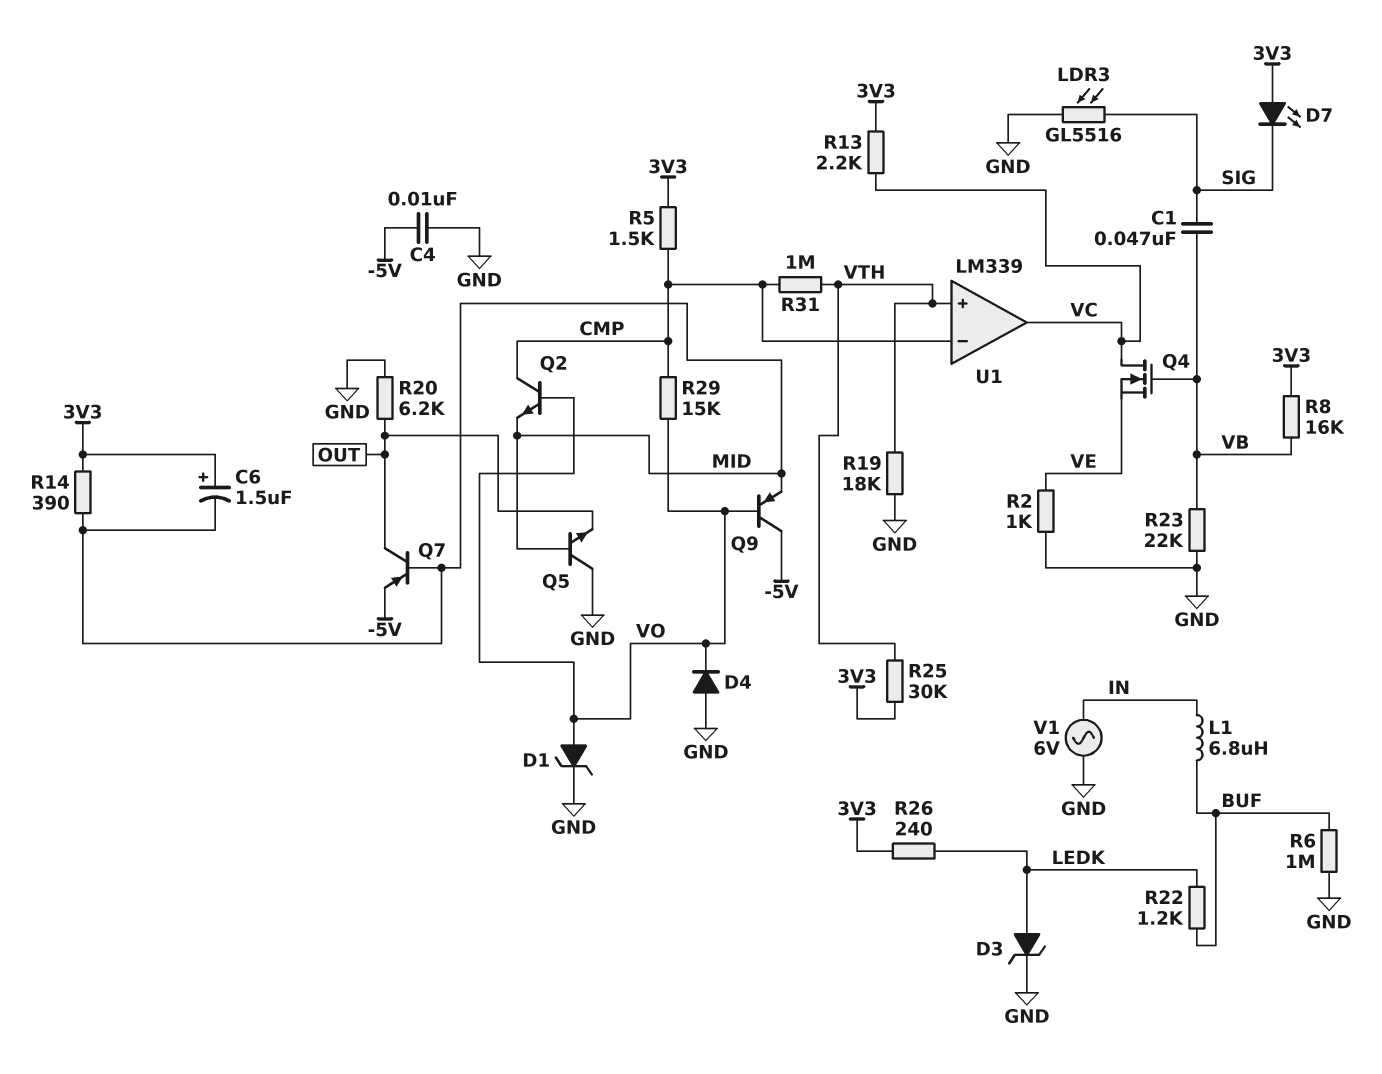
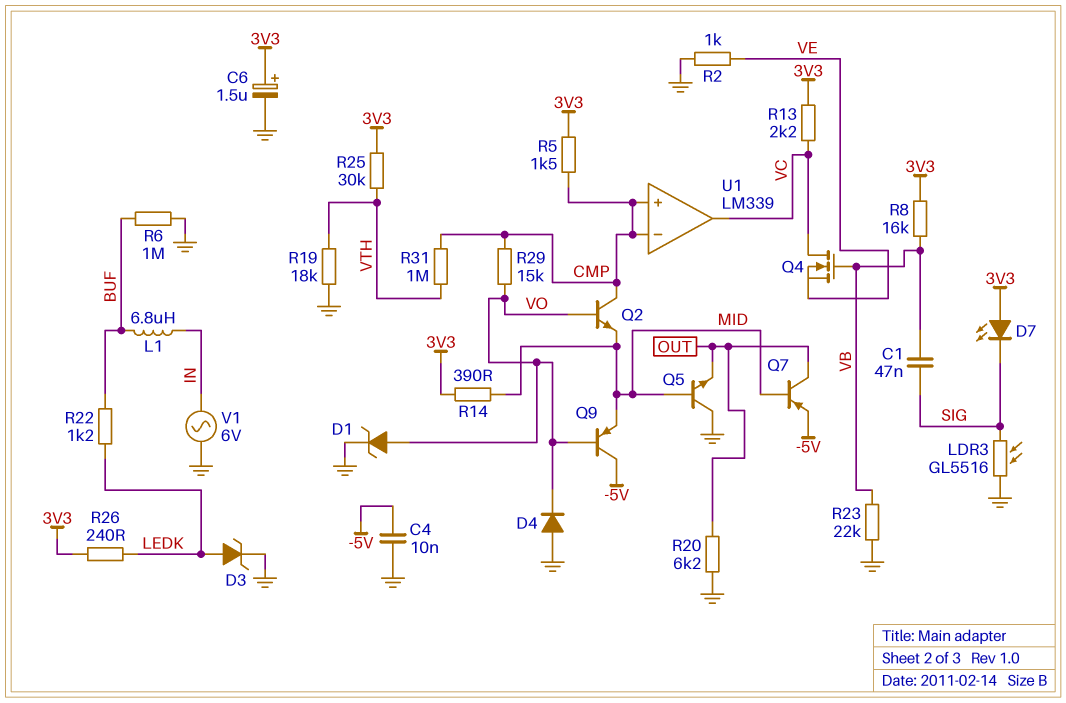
C6: 1.5uF (plus 3V3, minus MID) -> 1.5uF (plus 3V3, minus GND)
U1 pin in+: VTH -> CMP

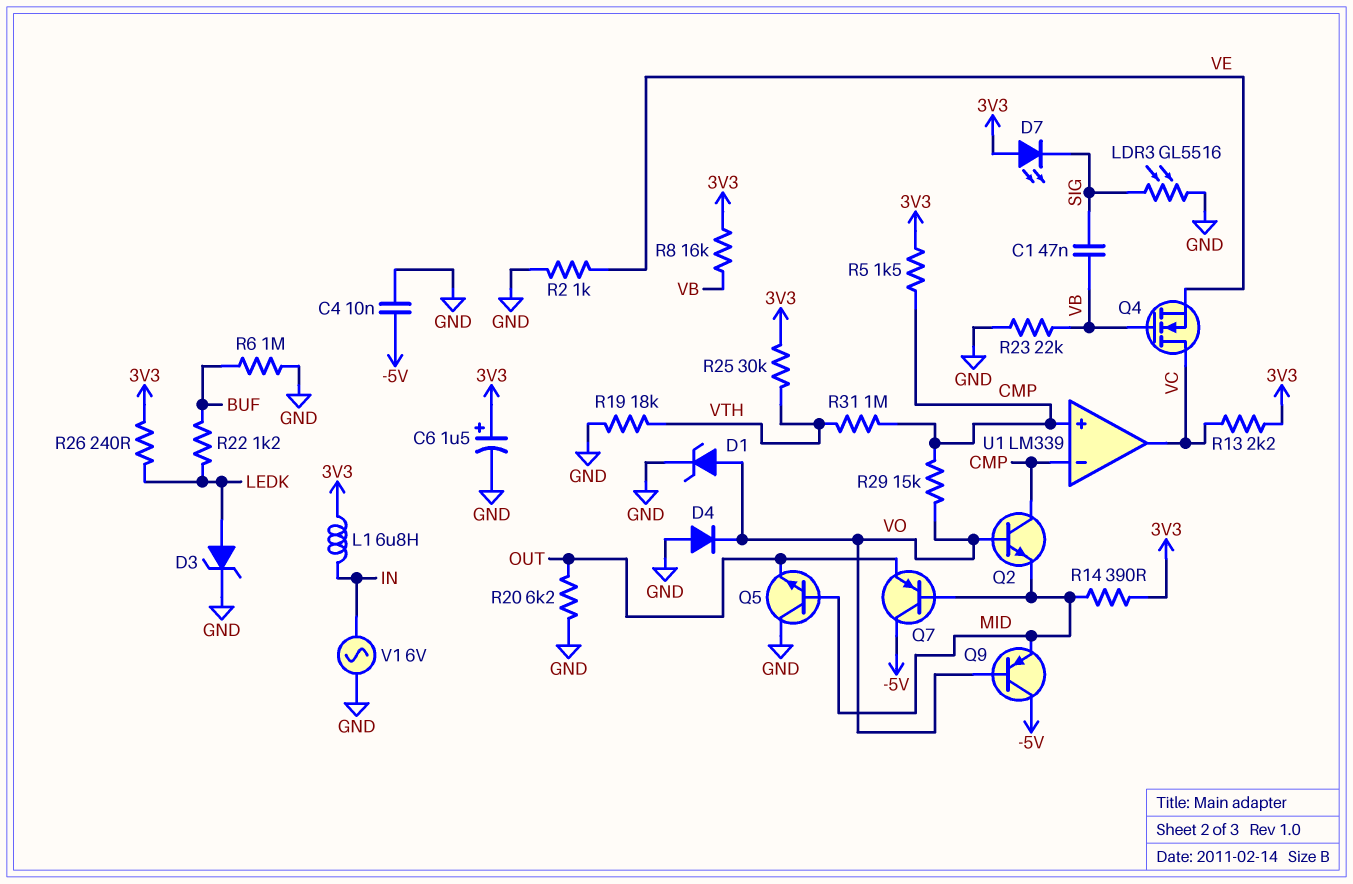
L1: 6.8uH (BUF, IN) -> 6.8uH (3V3, IN)
Q7: PNP (B MID, C OUT, E -5V) -> PNP (B MID, C -5V, E OUT)

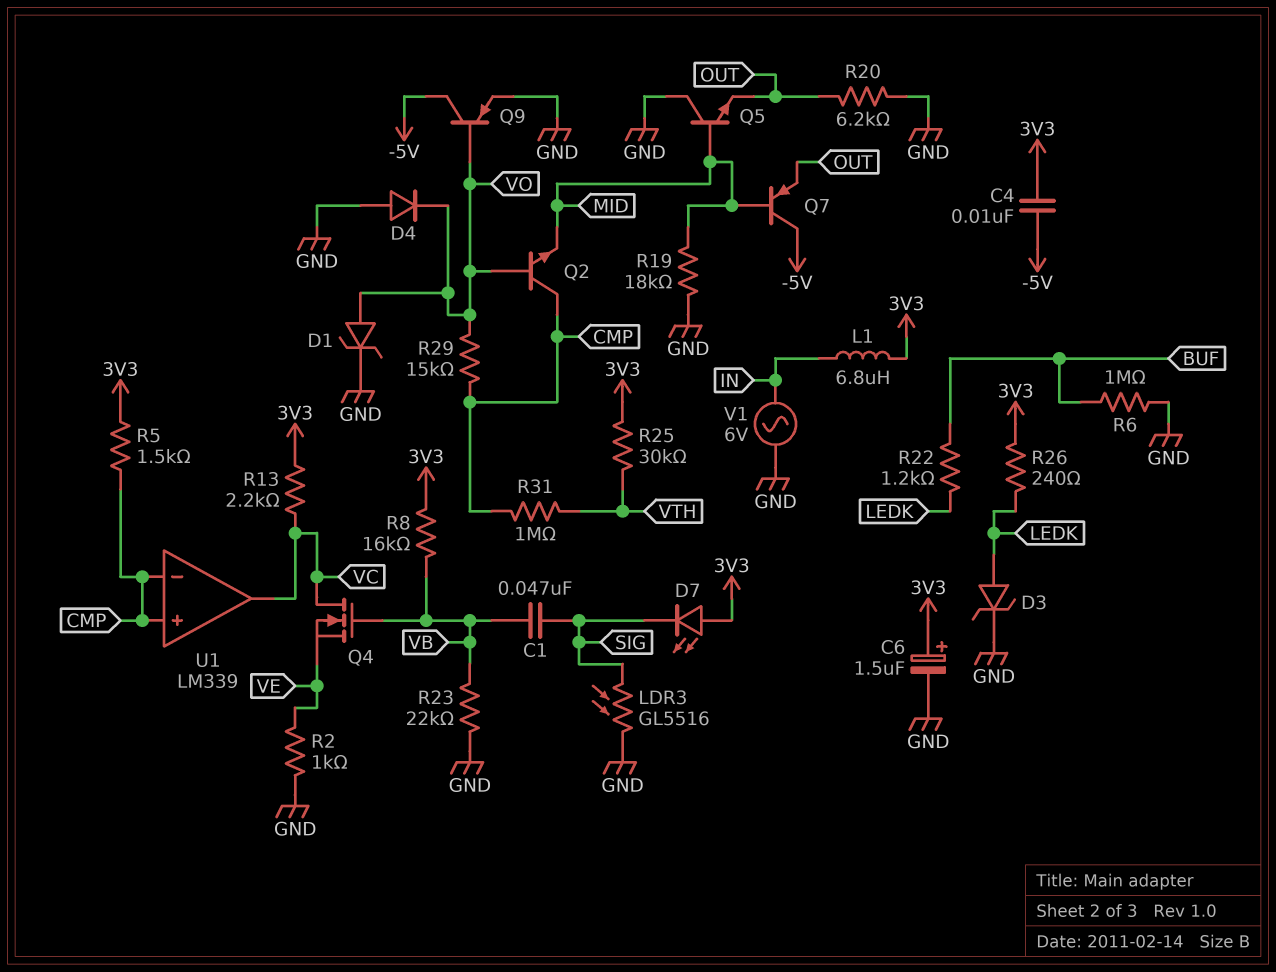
C4: 10nF (-5V, GND) -> 10nF (-5V, 3V3)
Q9: PNP (B VO, C -5V, E MID) -> PNP (B VO, C -5V, E GND)
R14: 390 (3V3, MID) -> none
R19: 18k (GND, VTH) -> 18k (GND, MID)

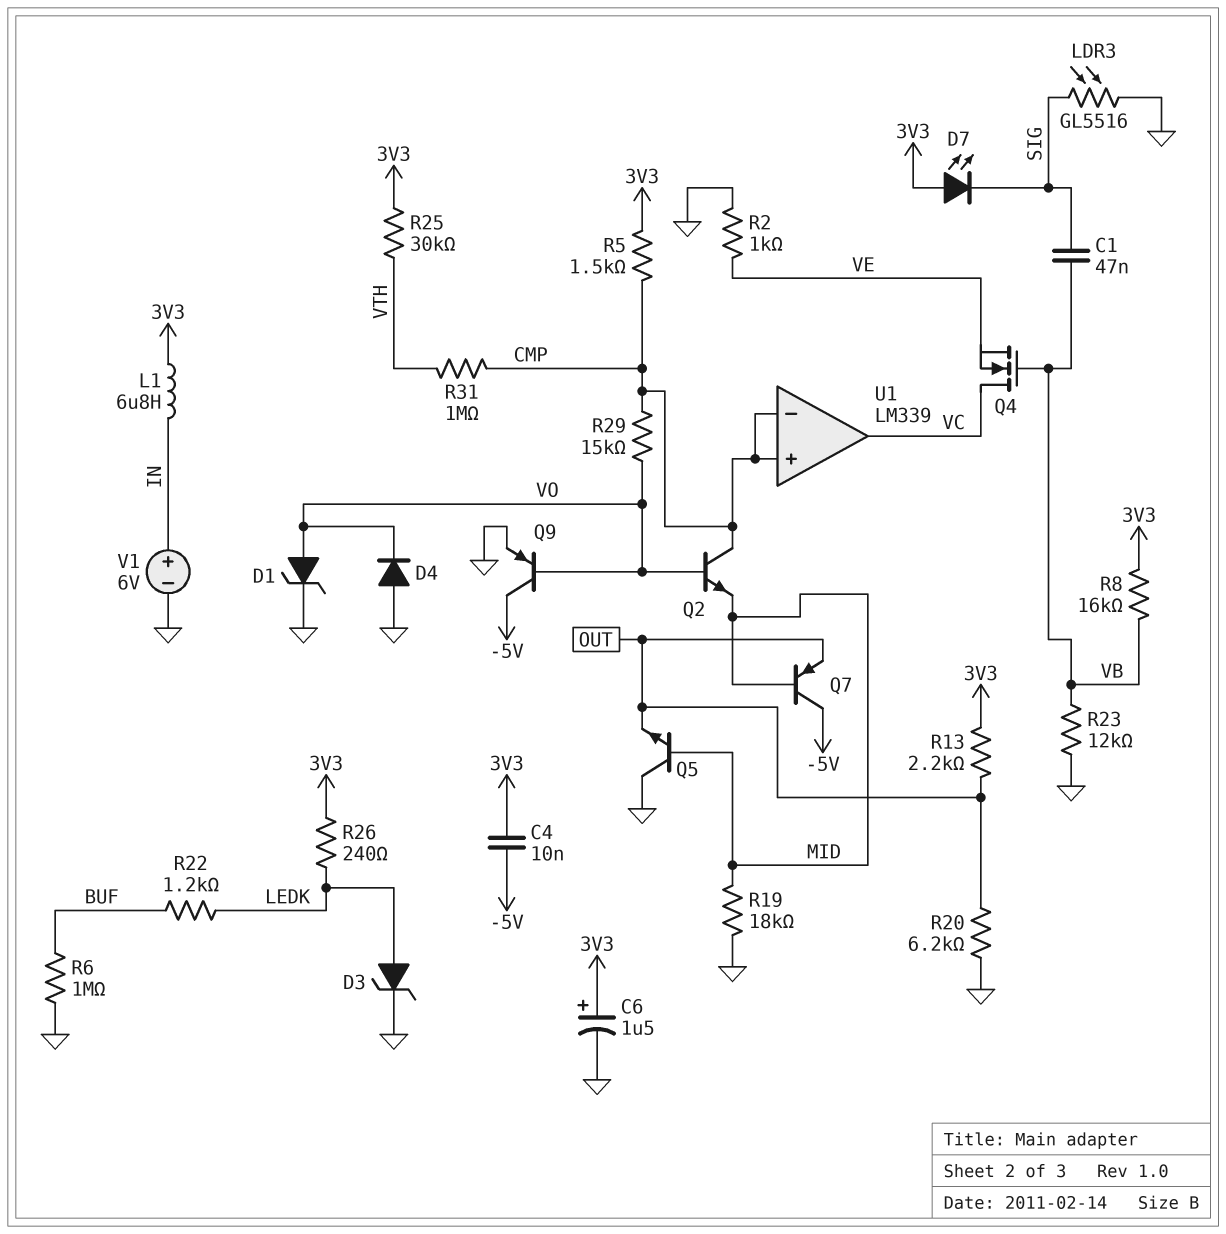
R13: 2.2k (3V3, VC) -> 2.2k (3V3, OUT)
R23: 22k (GND, VB) -> 12k (GND, VB)
V1: AC 6V (GND, IN) -> 6V (plus IN, minus GND)

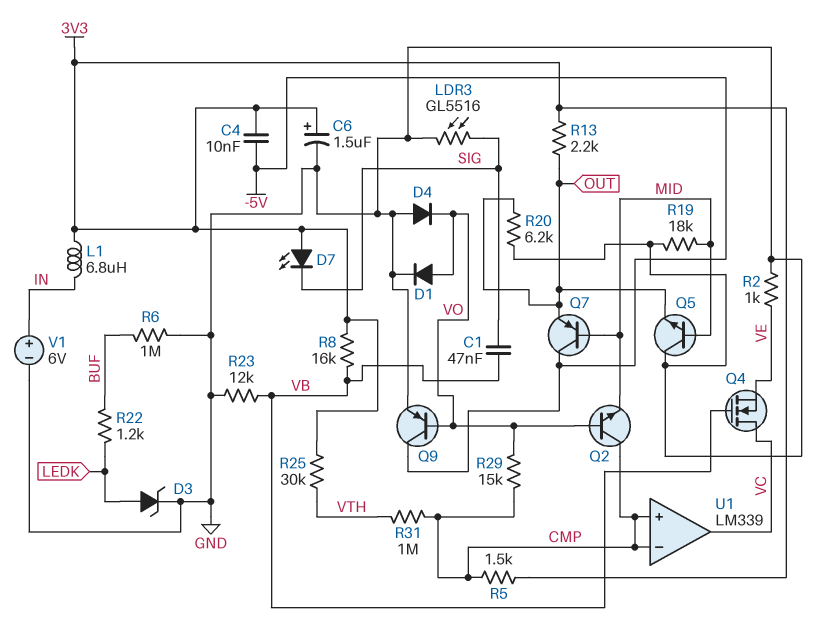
D1: zener (A VO, K GND) -> diode (A VO, K GND)
R26: 240 (3V3, LEDK) -> none

